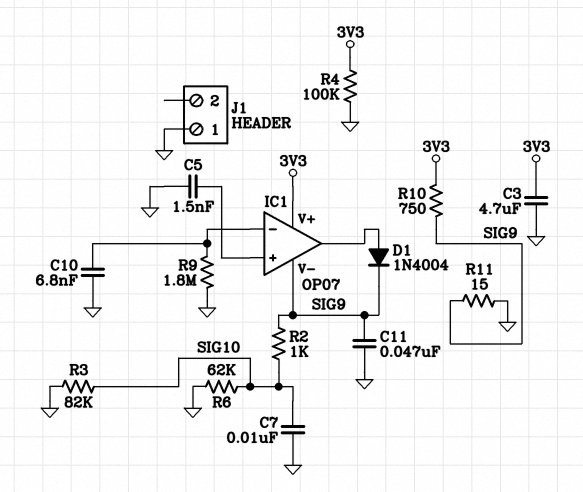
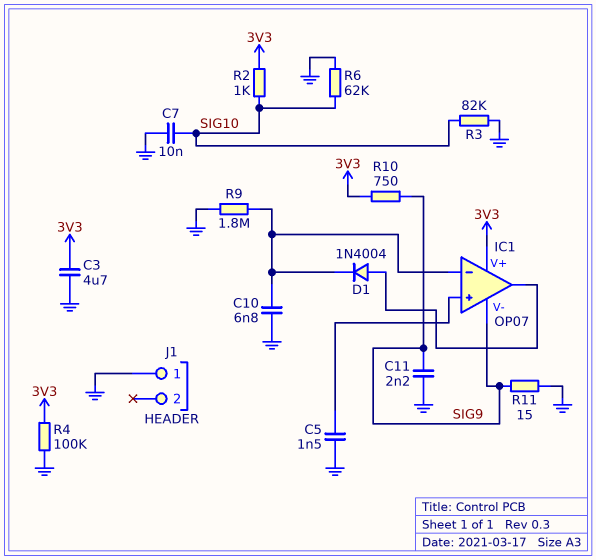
C11: 47nF (GND, SIG9) -> 2.2nF (GND, SIG9)
D1: diode 1N4004 (A IC1/out, K SIG9) -> diode 1N4004 (A IC1/out, K IC1/in-)
R2: 1k (SIG9, SIG10) -> 1k (3V3, SIG10)

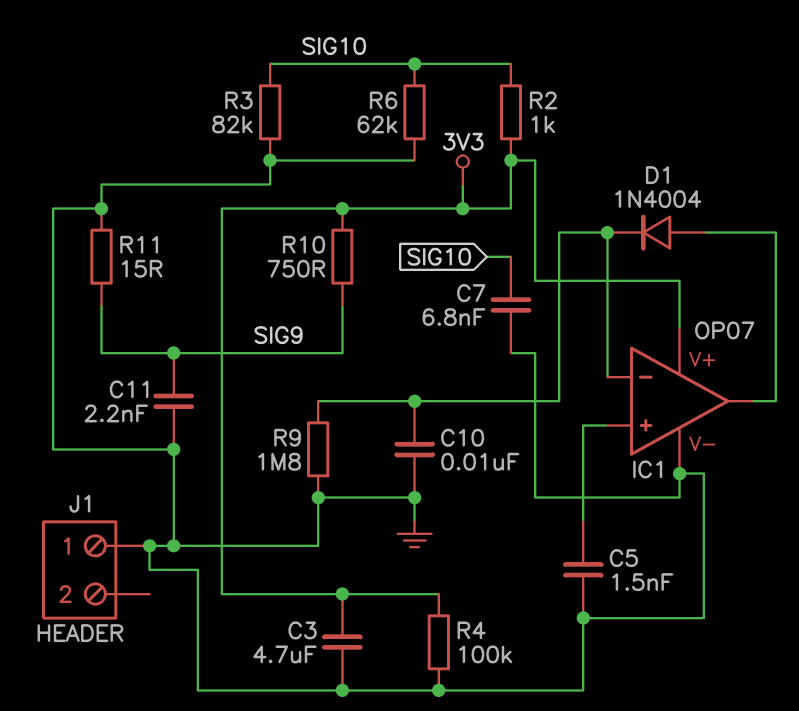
C7: 10nF (GND, SIG10) -> 6.8nF (GND, SIG10)
C10: 6.8nF (GND, IC1/in-) -> 10nF (GND, IC1/in-)
IC1 pin V-: SIG9 -> GND

